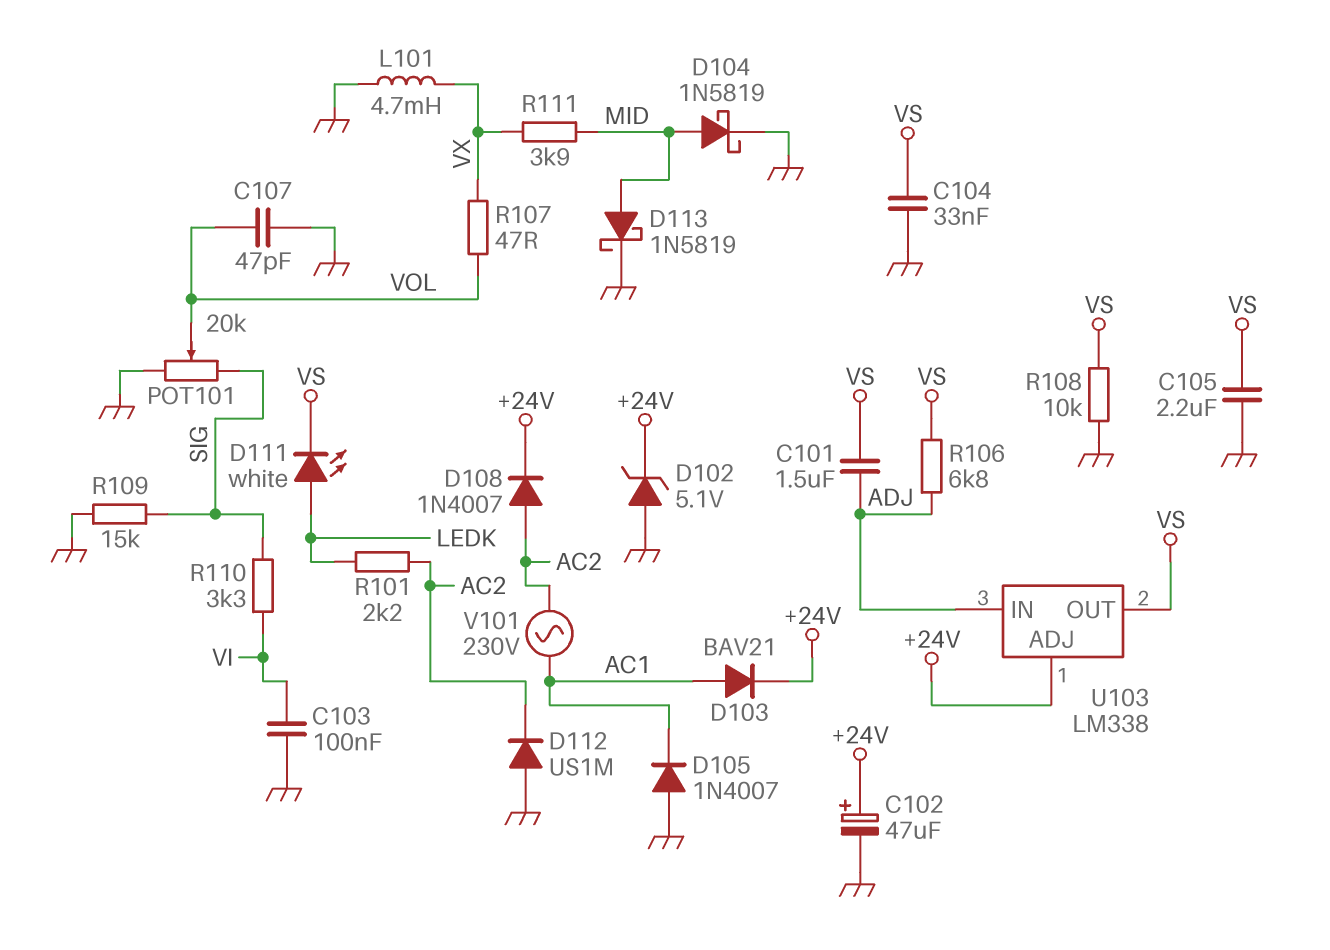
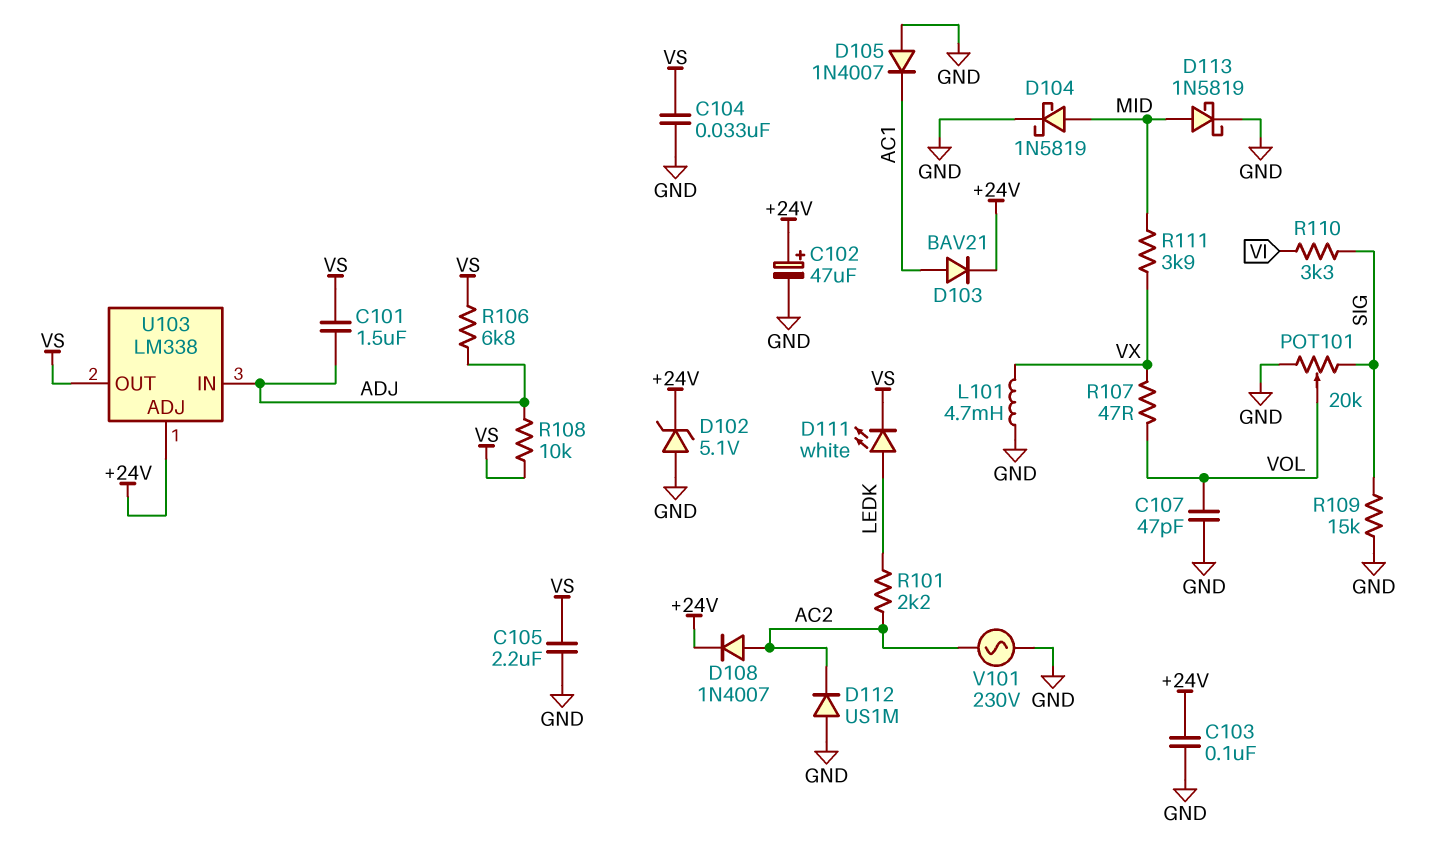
C103: 100nF (GND, VI) -> 100nF (+24V, GND)
R108: 10k (GND, VS) -> 10k (ADJ, VS)
V101: AC 230V (AC1, AC2) -> AC 230V (AC2, GND)

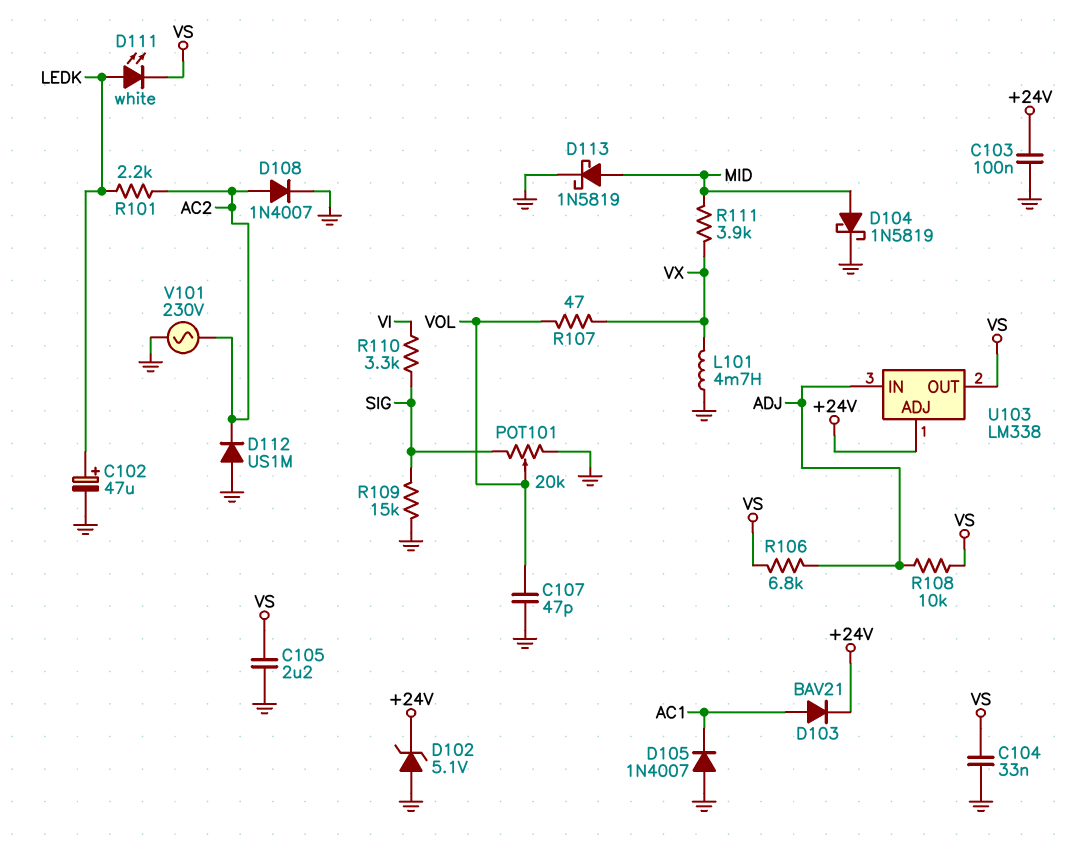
C101: 1.5uF (ADJ, VS) -> none
C102: 47uF (plus +24V, minus GND) -> 47uF (plus LEDK, minus GND)
D108: diode 1N4007 (A AC2, K +24V) -> diode 1N4007 (A AC2, K GND)

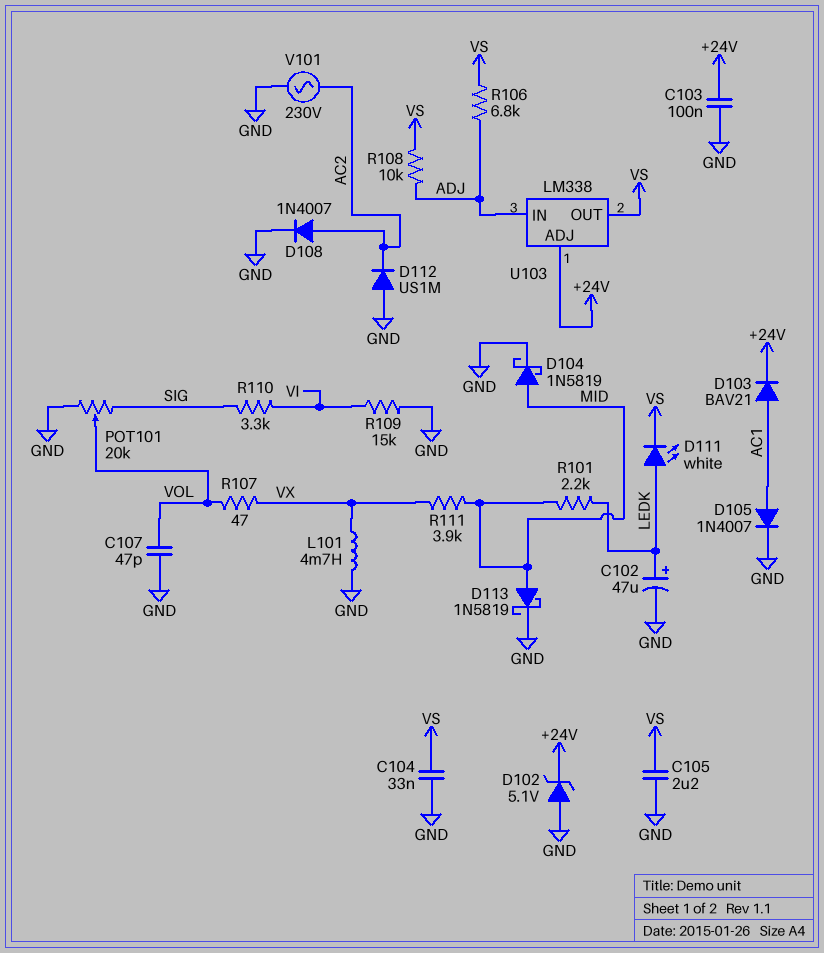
D105: diode 1N4007 (A GND, K AC1) -> diode 1N4007 (A AC1, K GND)
R101: 2.2k (AC2, LEDK) -> 2.2k (LEDK, MID)
R109: 15k (GND, SIG) -> 15k (GND, VI)

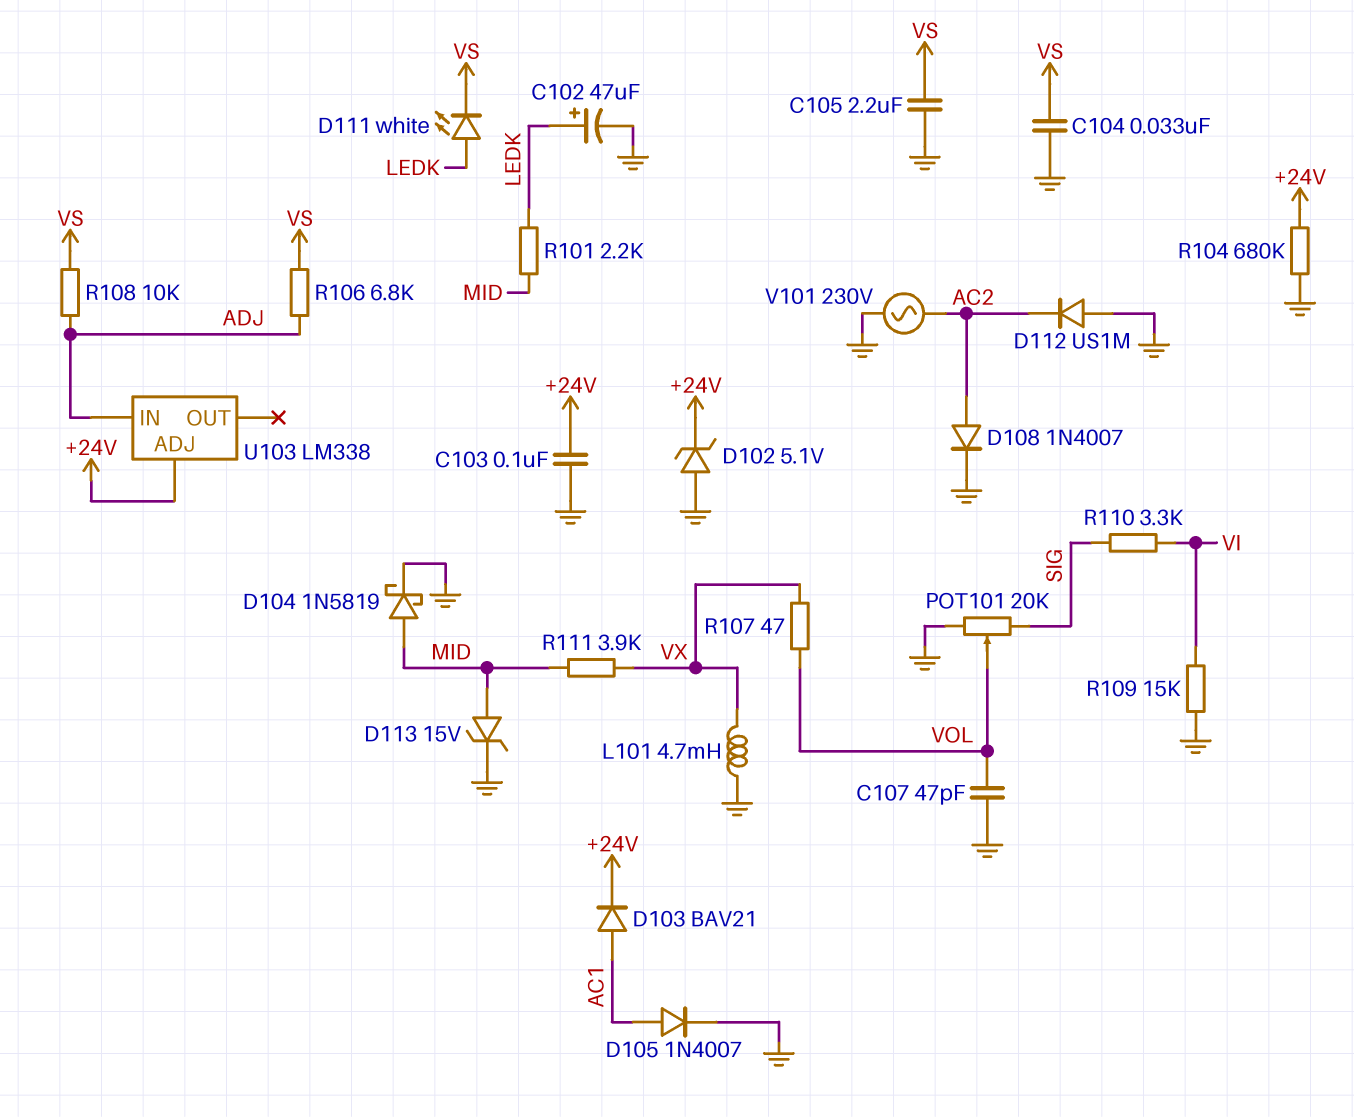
D113: schottky 1N5819 (A MID, K GND) -> zener 15V (A MID, K GND)
R104: none -> 680k (+24V, GND)
U103 pin OUT: VS -> none

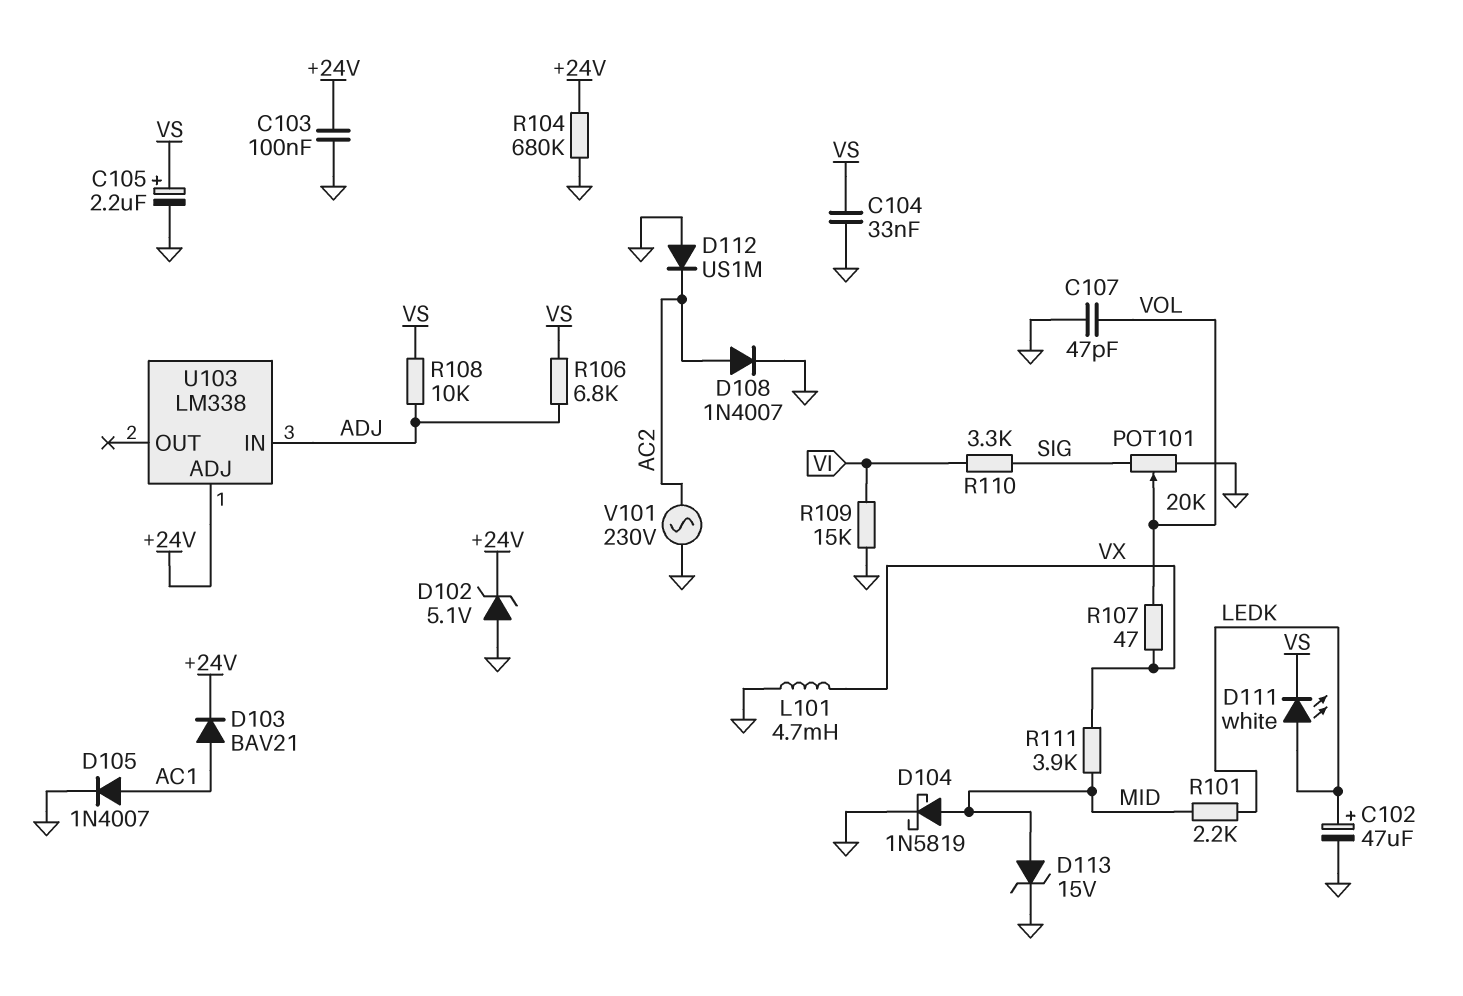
C105: 2.2uF (GND, VS) -> 2.2uF (plus VS, minus GND)

